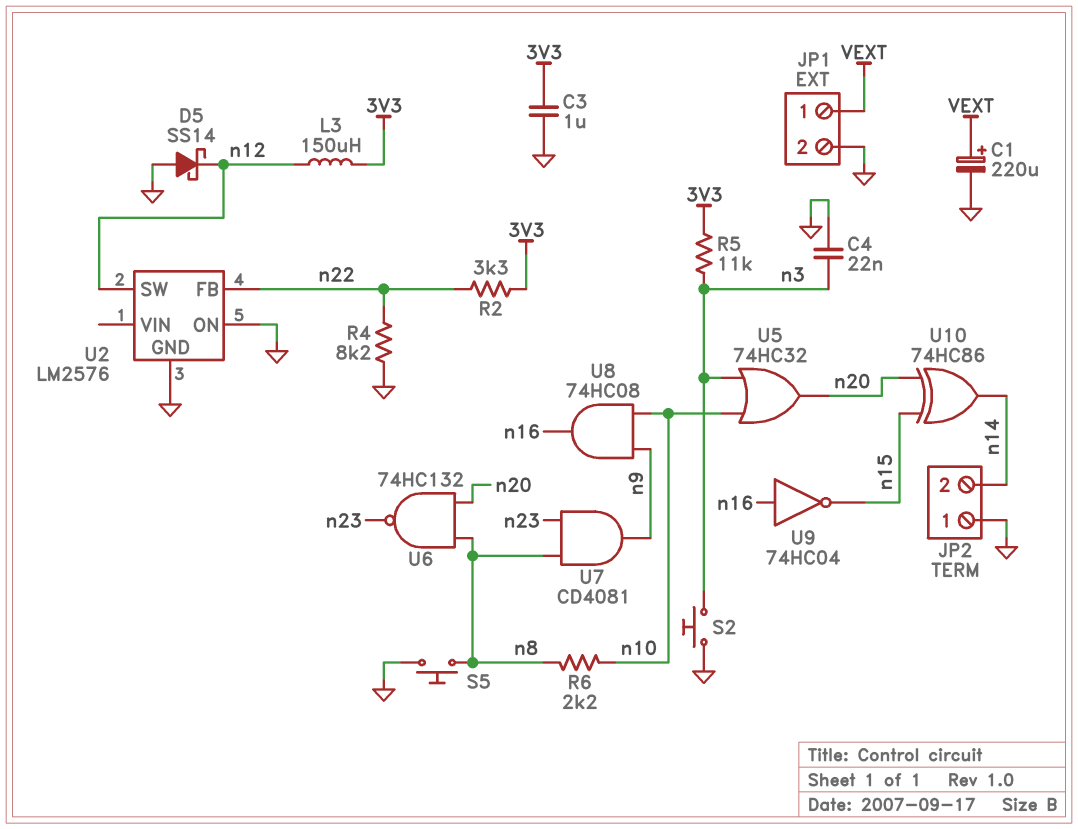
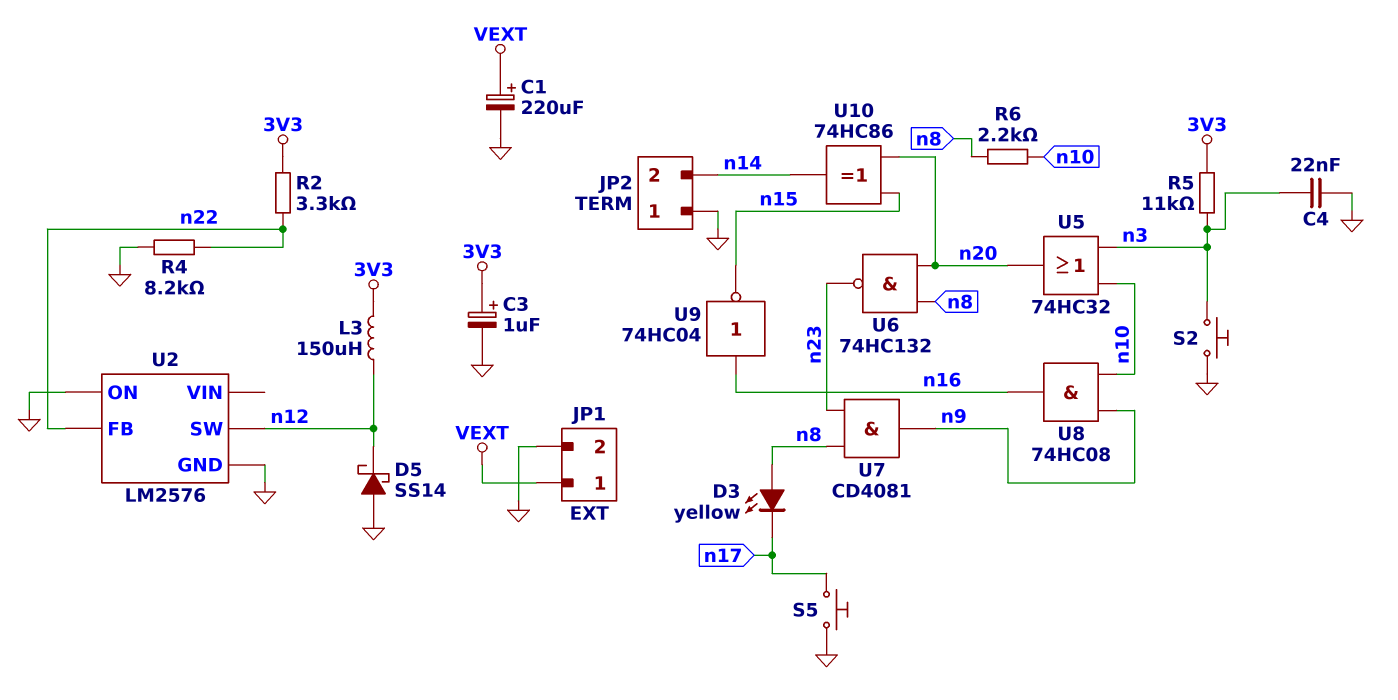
C3: 1uF (3V3, GND) -> 1uF (plus 3V3, minus GND)
D3: none -> LED yellow (A n8, K n17)
S5: button (GND, n8) -> button (GND, n17)

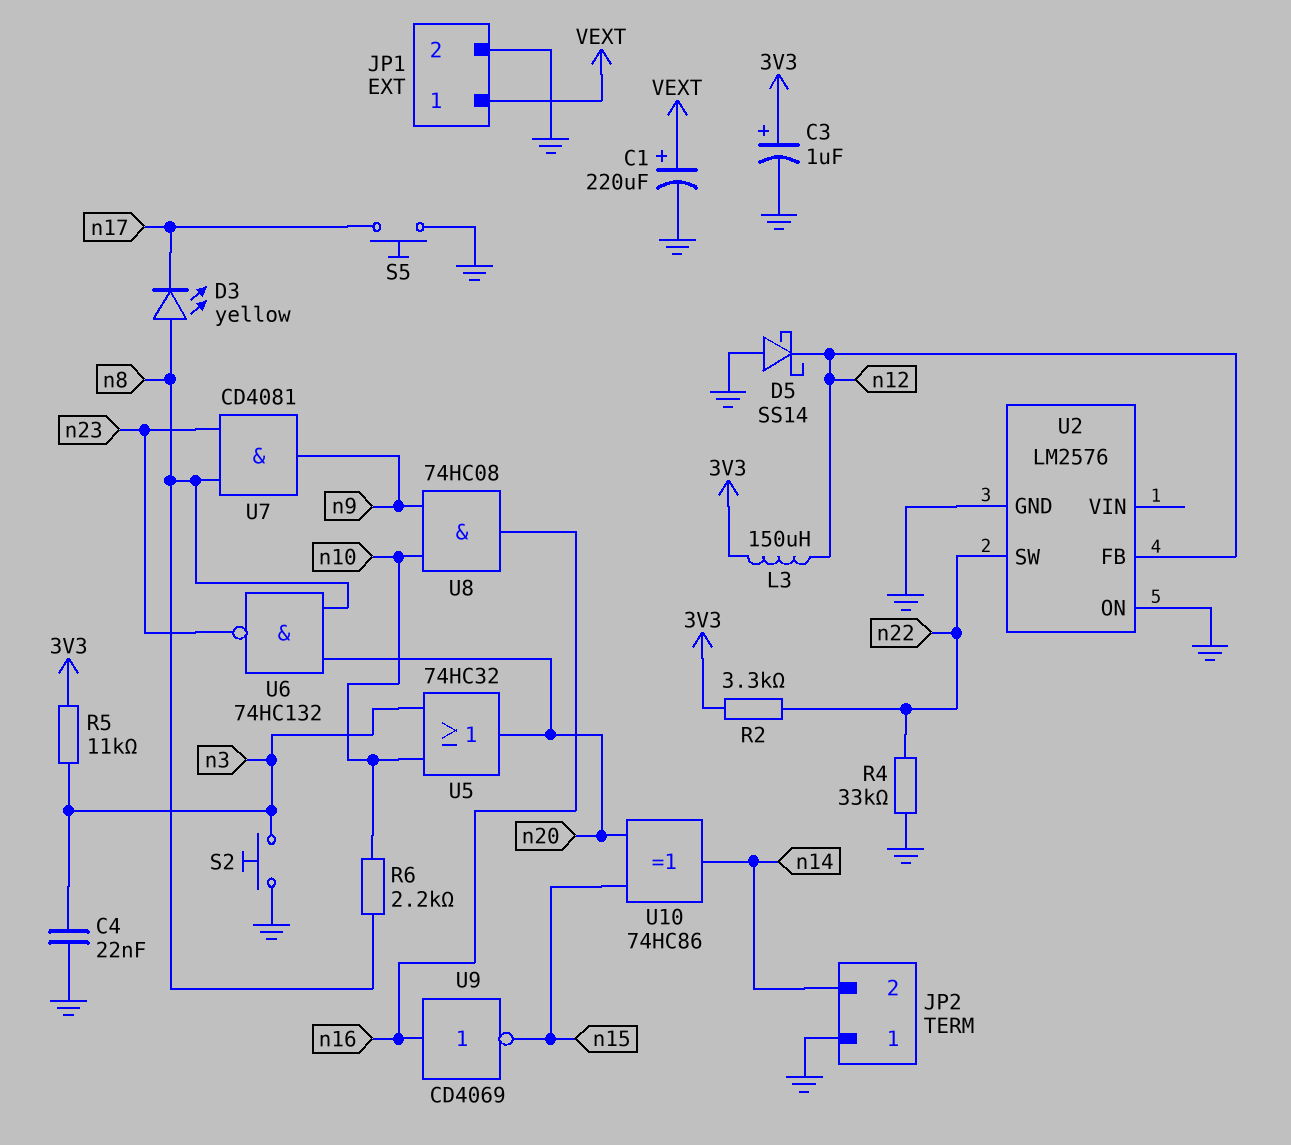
R4: 8.2k (GND, n22) -> 33k (GND, n22)
U2 pin FB: n22 -> n12
U2 pin SW: n12 -> n22
U9: NOT 74HC04 (in n16, out n15) -> NOT CD4069 (in n16, out n15)

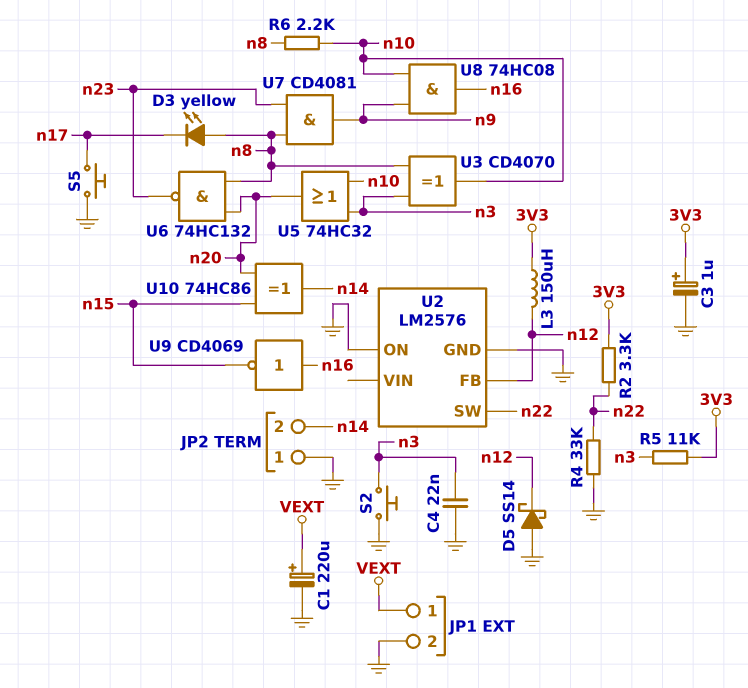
U3: none -> XOR CD4070 (in n3, in n8, out n10)

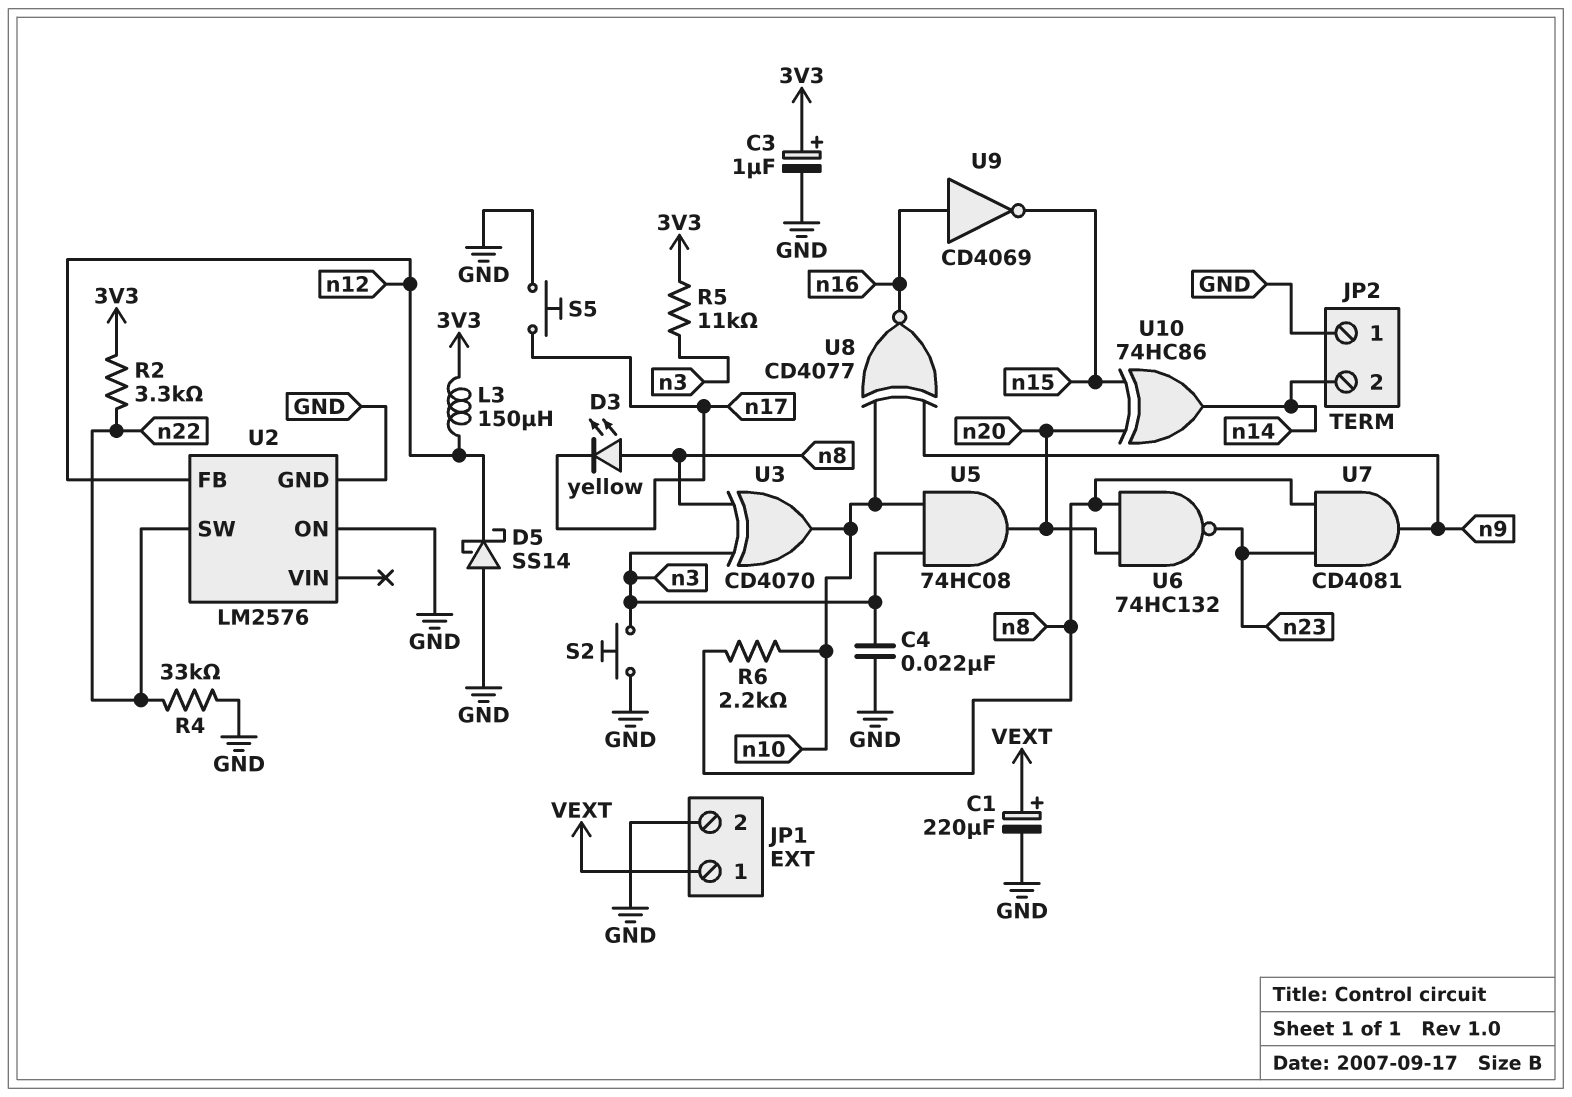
U5: OR 74HC32 (in n3, in n10, out n20) -> AND 74HC08 (in n3, in n10, out n20)
U8: AND 74HC08 (in n9, in n10, out n16) -> XNOR CD4077 (in n9, in n10, out n16)

